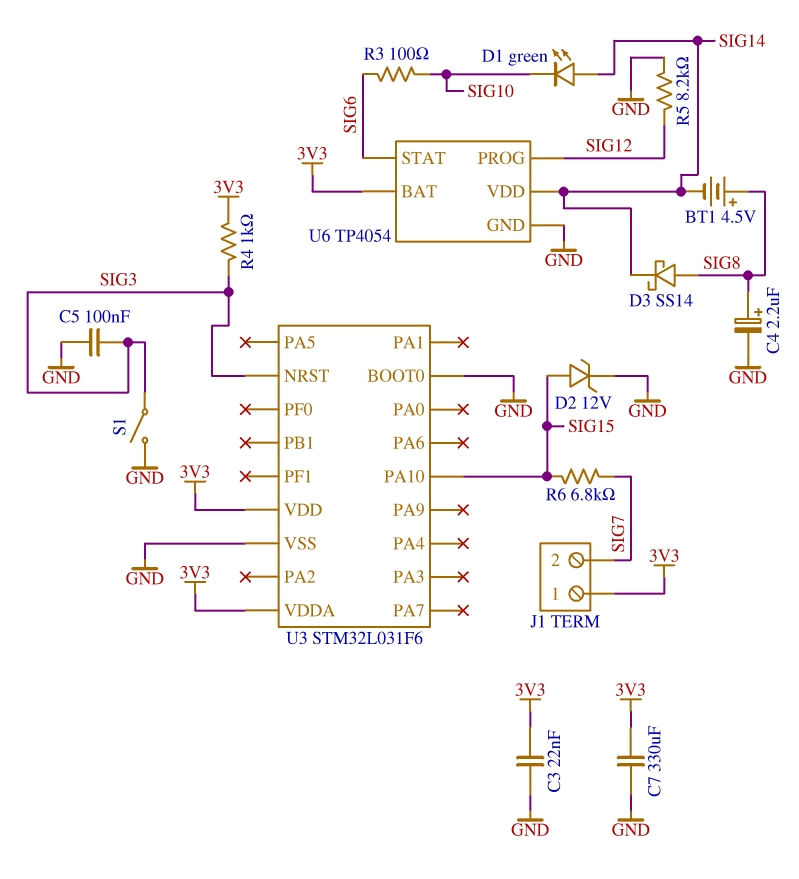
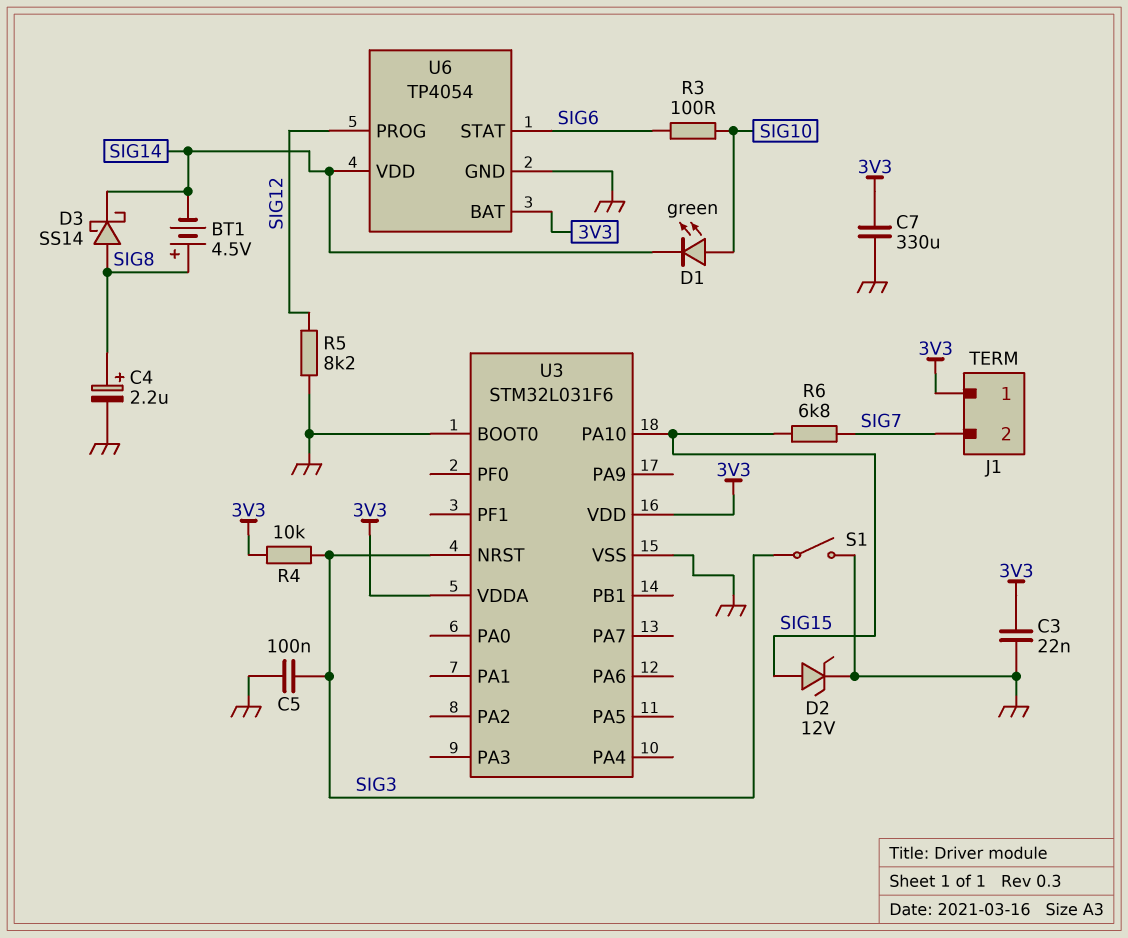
D1: LED green (A SIG14, K SIG10) -> LED green (A SIG10, K SIG14)
R4: 1k (3V3, SIG3) -> 10k (3V3, SIG3)

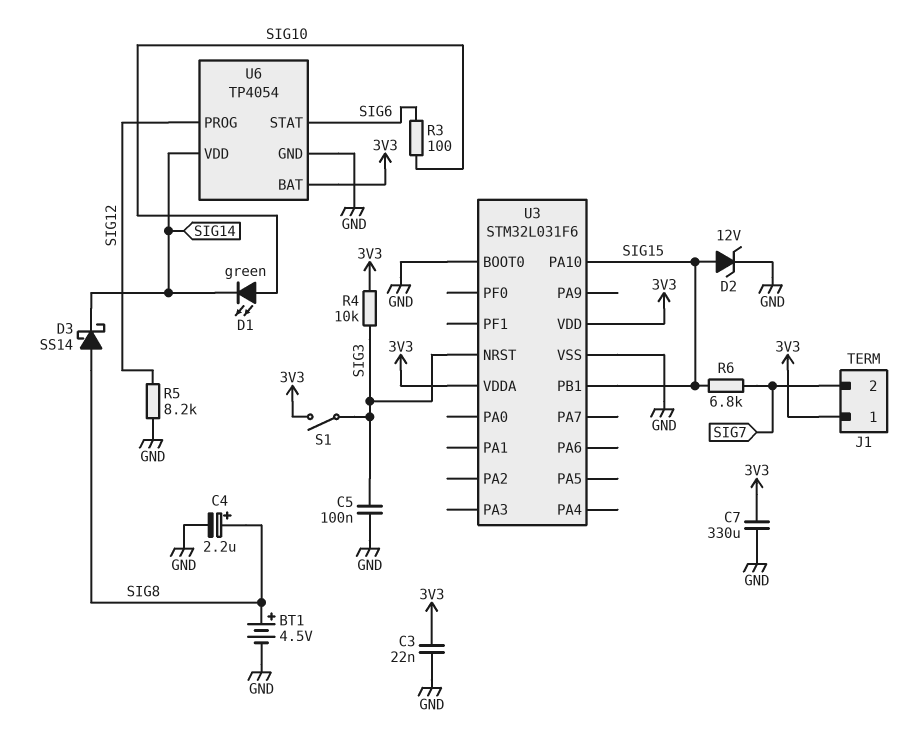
BT1: 4.5V (plus SIG8, minus SIG14) -> 4.5V (plus SIG8, minus GND)
S1: switch (GND, SIG3) -> switch (3V3, SIG3)
U3 pin PB1: none -> SIG15

